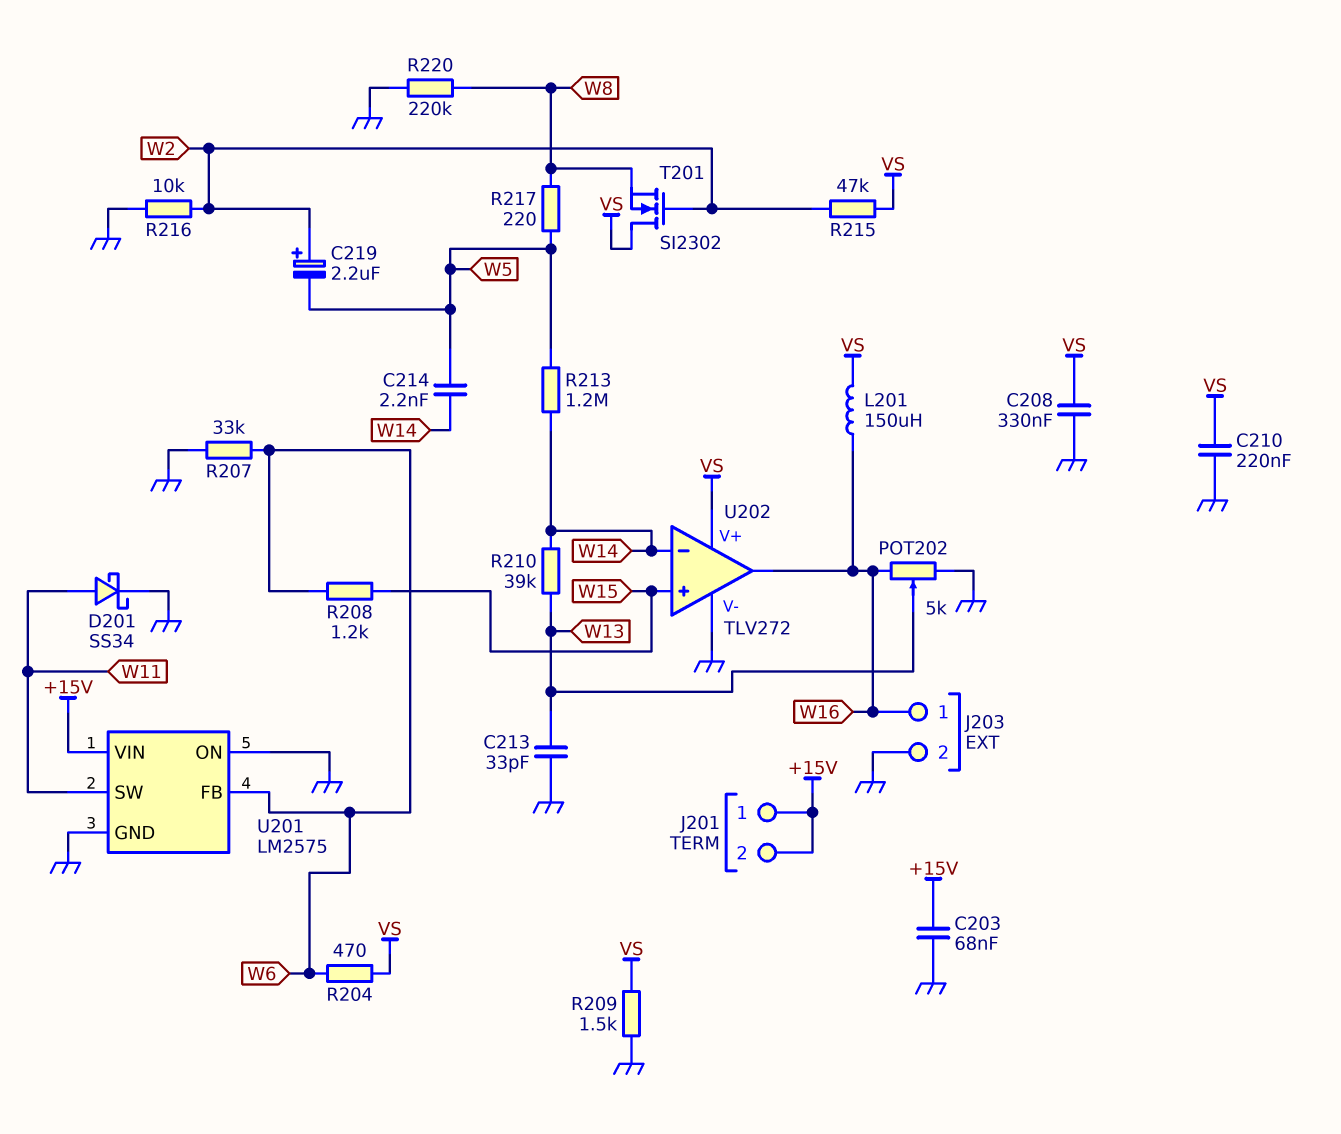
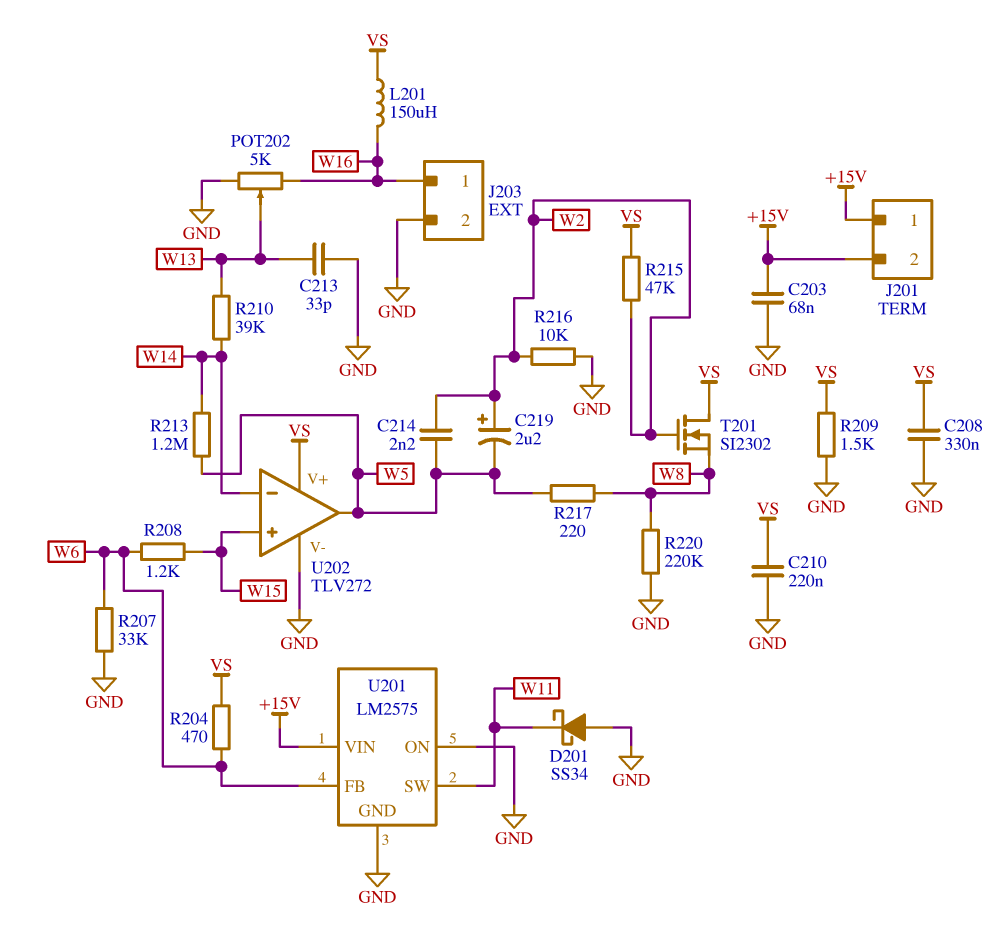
C214: 2.2nF (W5, W14) -> 2.2nF (W2, W5)
D201: schottky SS34 (A W11, K GND) -> schottky SS34 (A GND, K W11)
U202 pin out: W16 -> W5

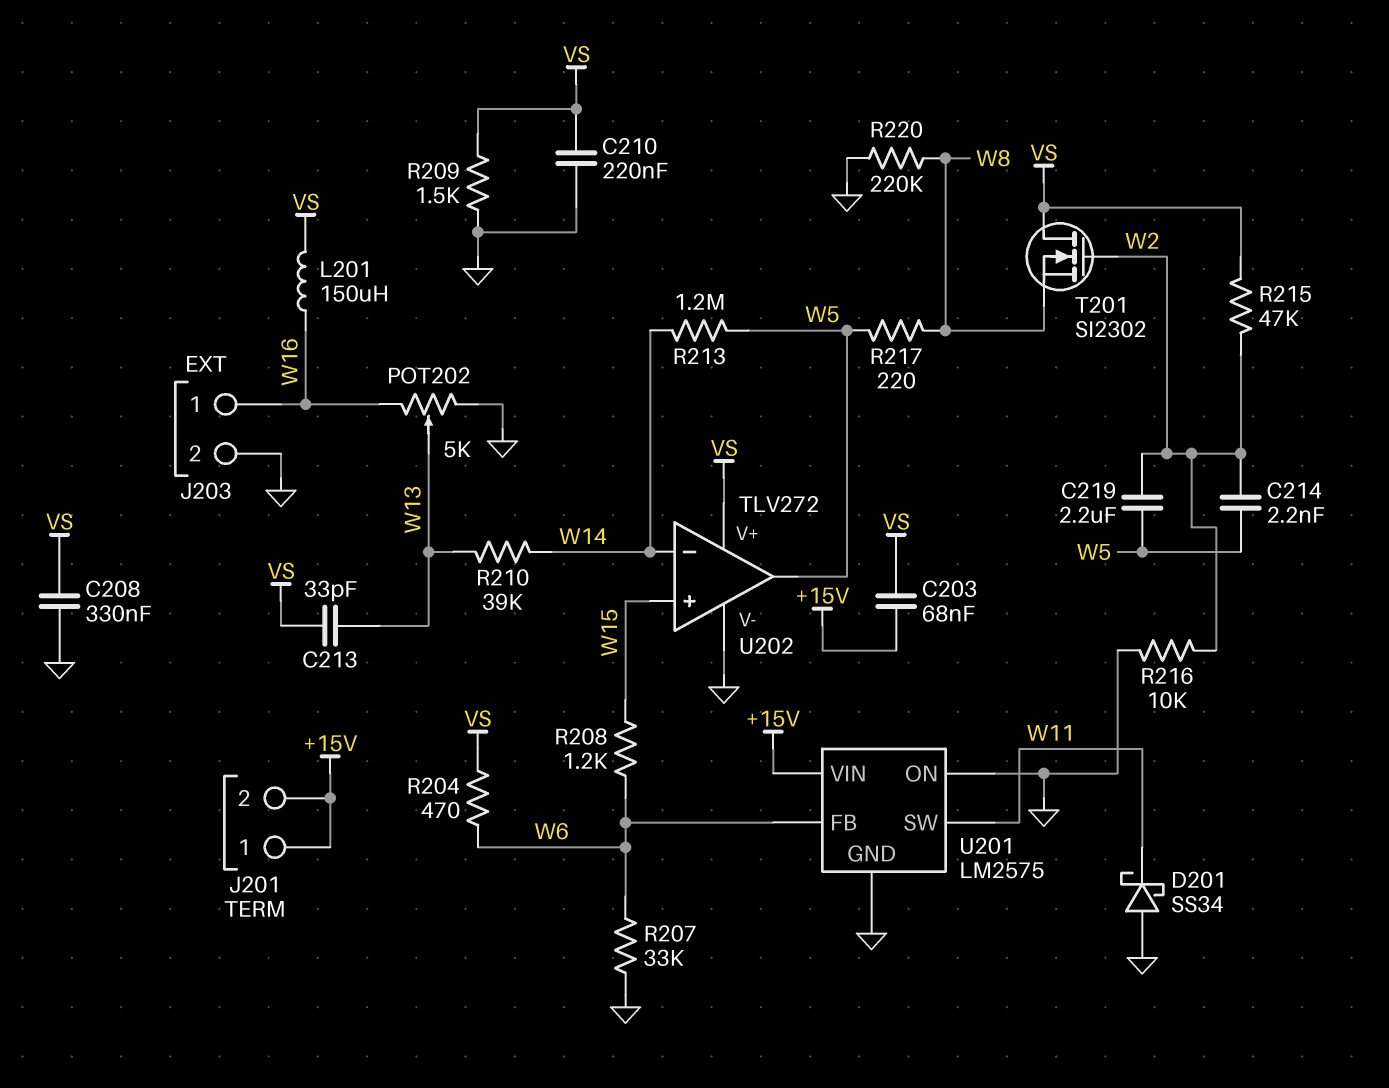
C203: 68nF (+15V, GND) -> 68nF (+15V, VS)
C213: 33pF (GND, W13) -> 33pF (VS, W13)
C219: 2.2uF (plus W2, minus W5) -> 2.2uF (W2, W5)

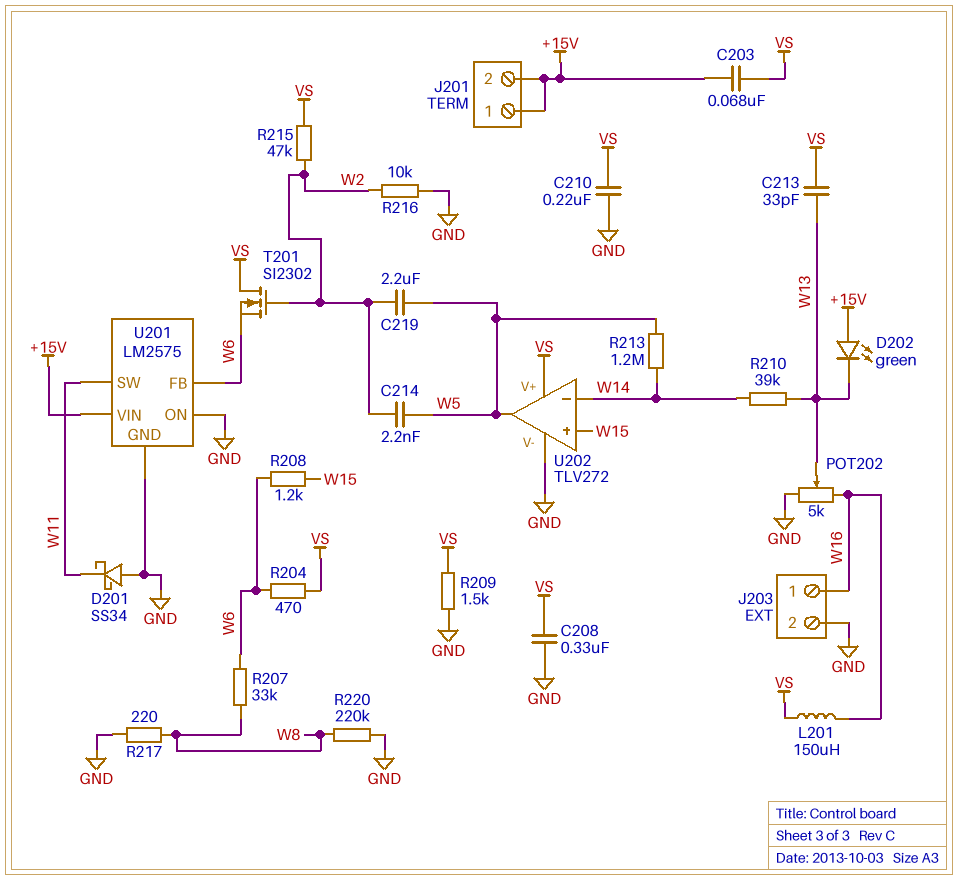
D202: none -> LED green (A +15V, K W13)
R207: 33k (GND, W6) -> 33k (W6, W8)
R217: 220 (W5, W8) -> 220 (GND, W8)
T201: NMOS SI2302 (G W2, D VS, S W8) -> NMOS SI2302 (G W2, D VS, S W6)

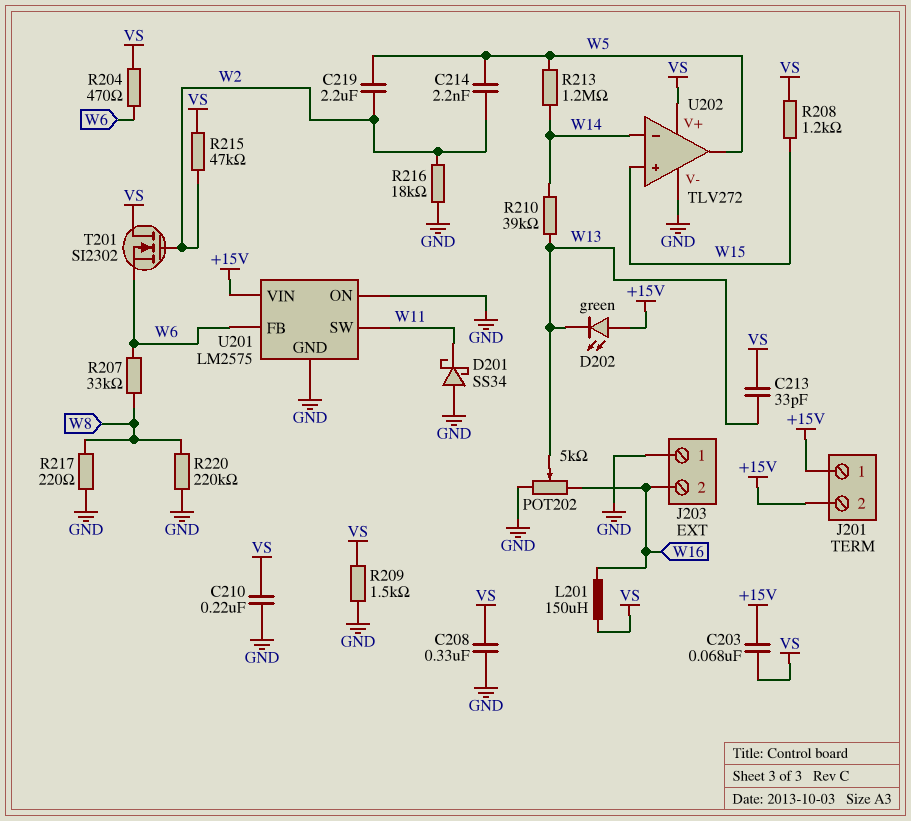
J203 pin 1: W16 -> GND
J203 pin 2: GND -> W16
R208: 1.2k (W6, W15) -> 1.2k (VS, W15)
R216: 10k (GND, W2) -> 18k (GND, W2)

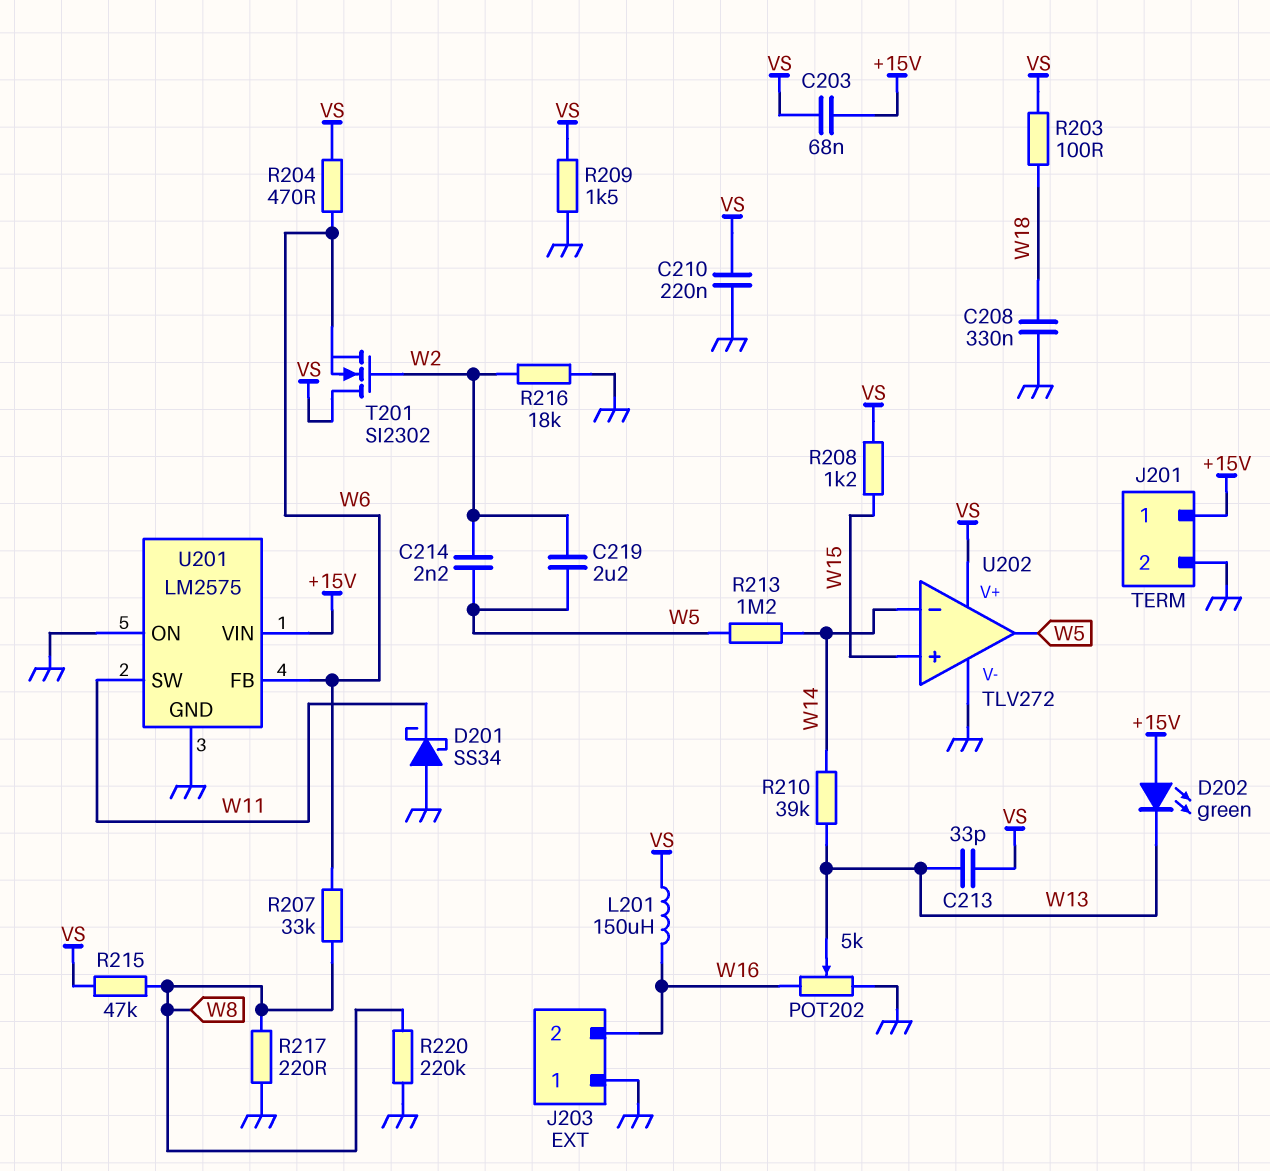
C208: 330nF (GND, VS) -> 330nF (GND, W18)
J201 pin 2: +15V -> GND
R203: none -> 100 (VS, W18)
R215: 47k (VS, W2) -> 47k (VS, W8)

